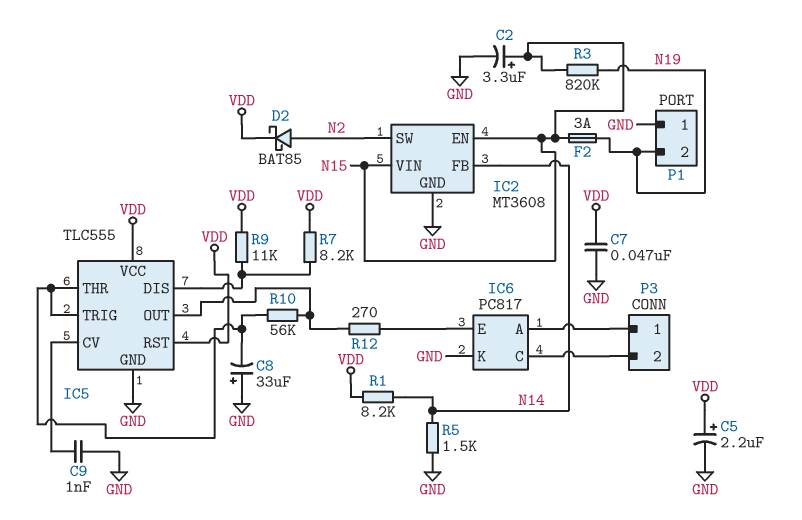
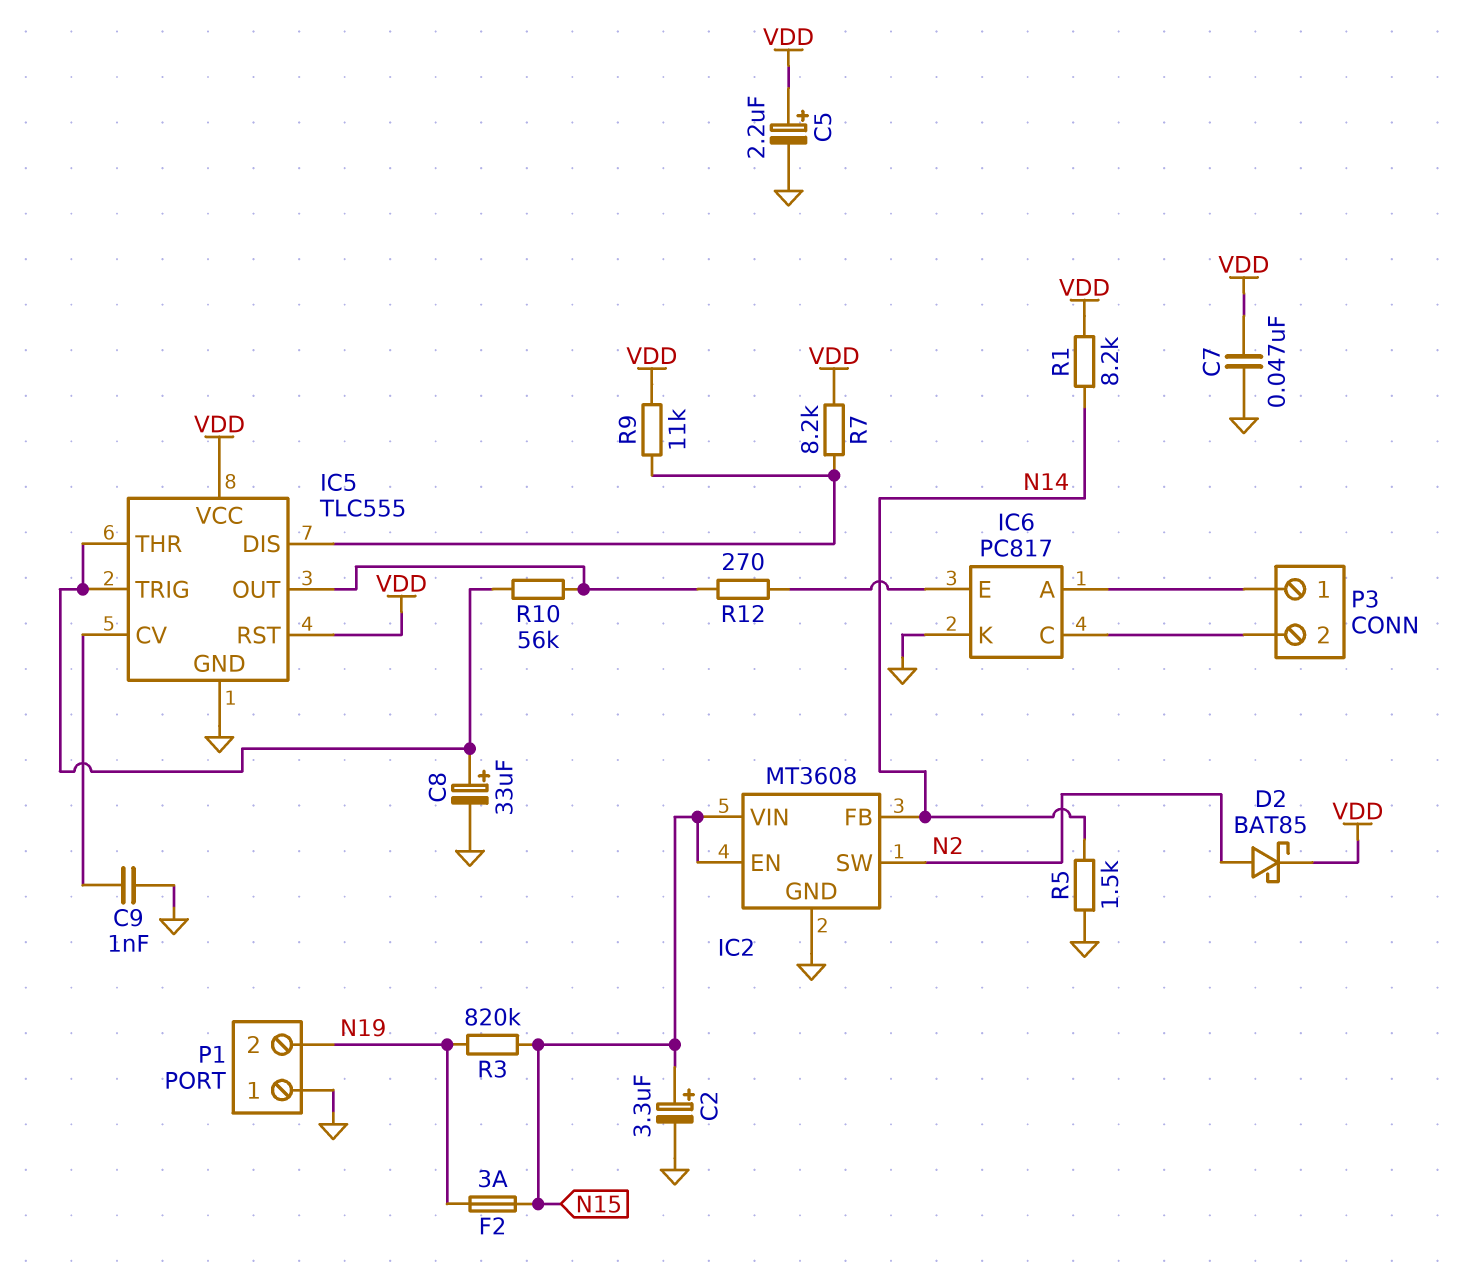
C8: 33uF (plus GND, minus IC5/THR) -> 33uF (plus IC5/THR, minus GND)

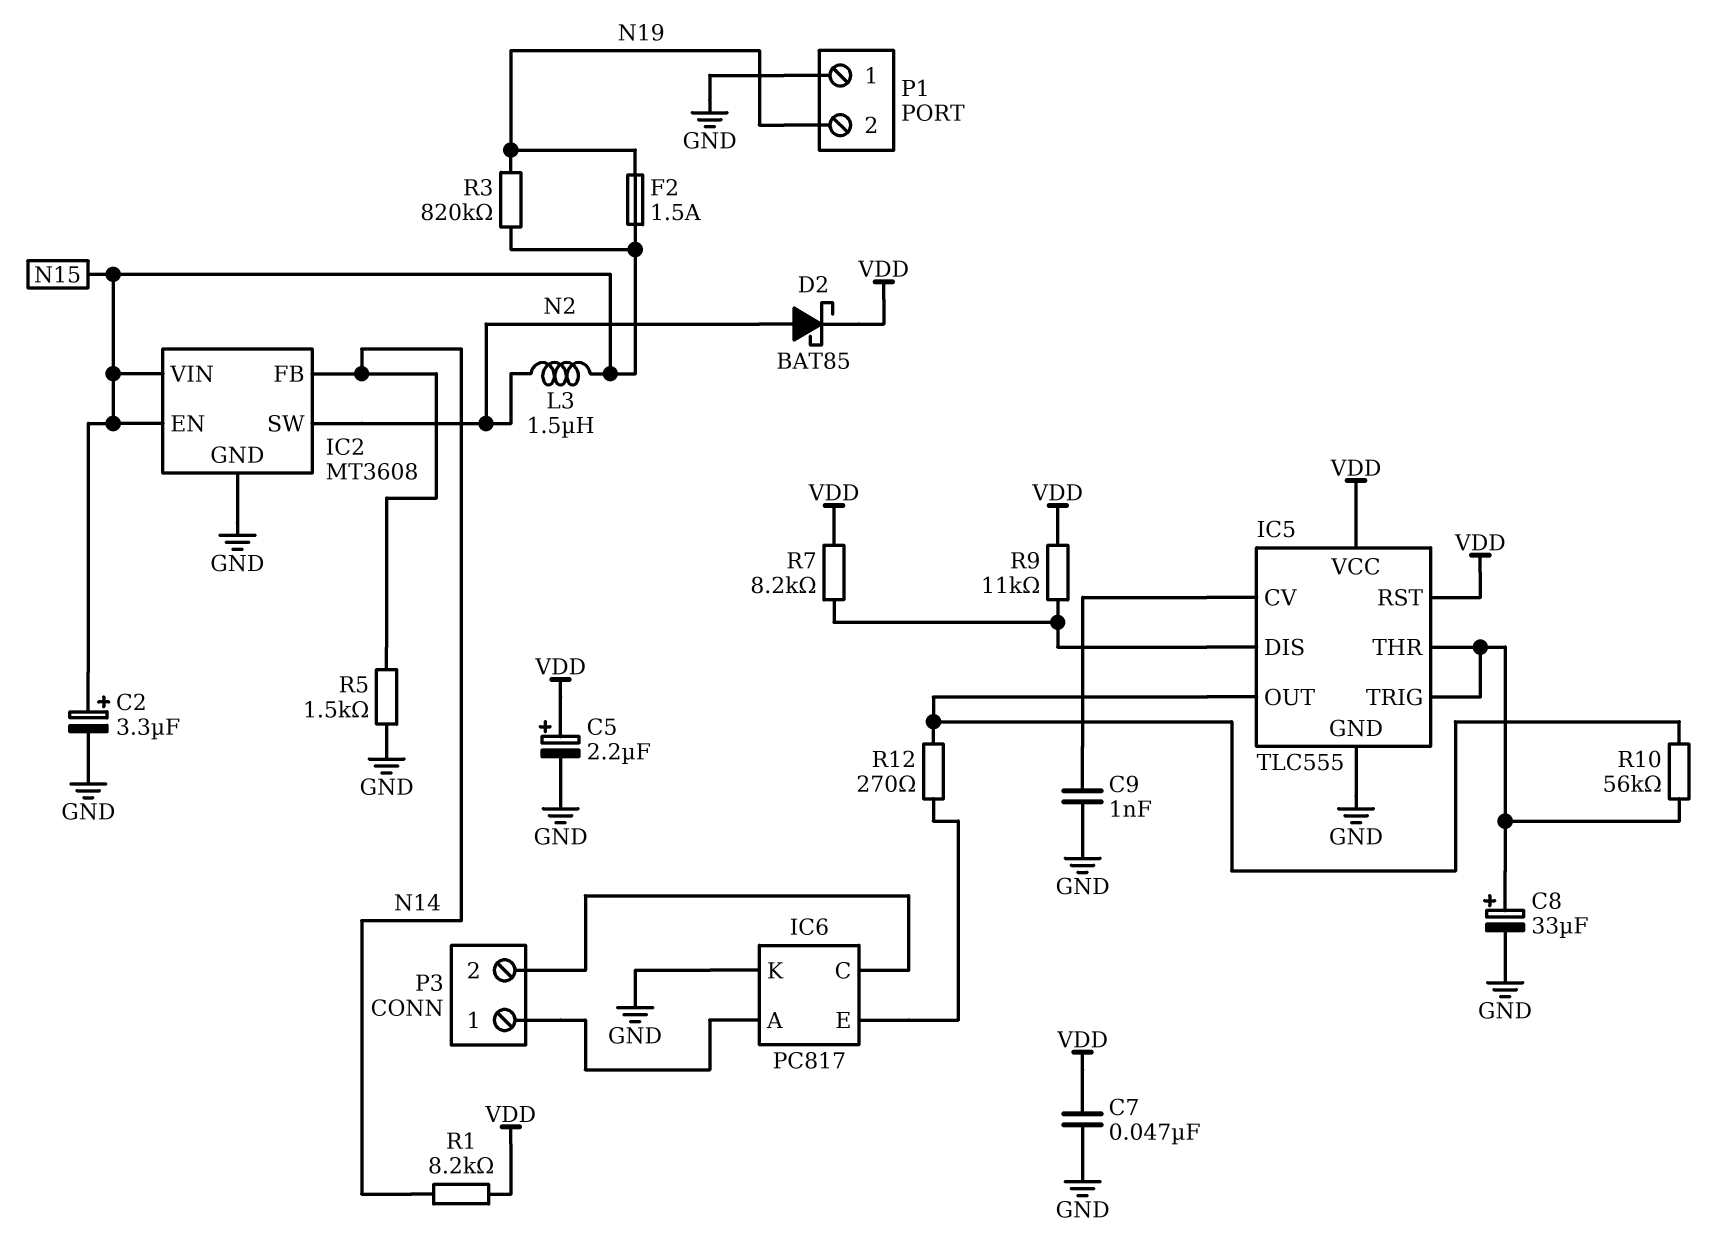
F2: 3A (N15, N19) -> 1.5A (N15, N19)
L3: none -> 1.5uH (N2, N15)

